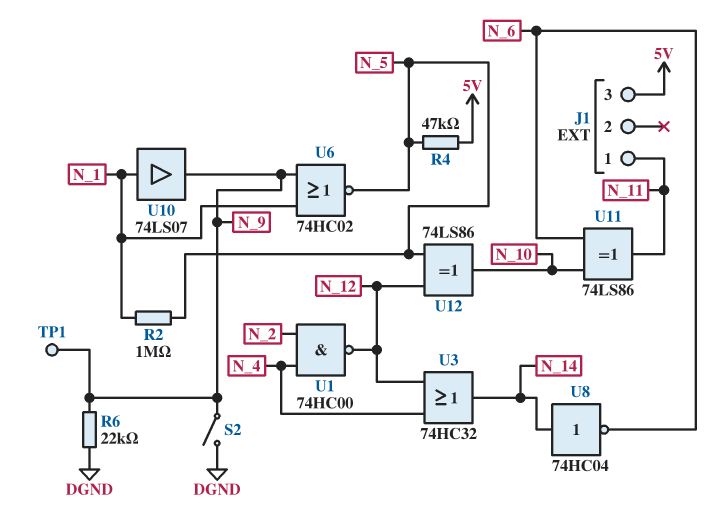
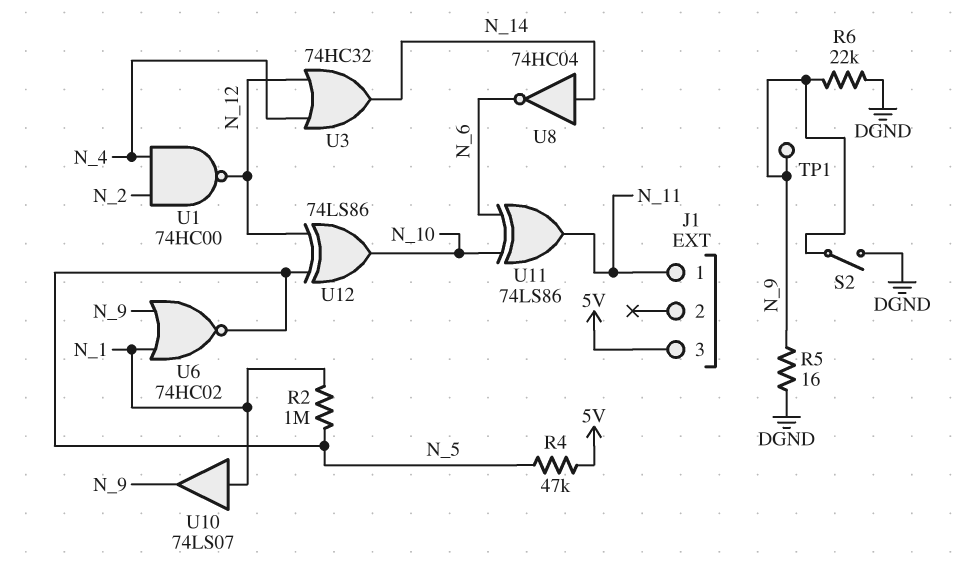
R5: none -> 16 (DGND, N_9)

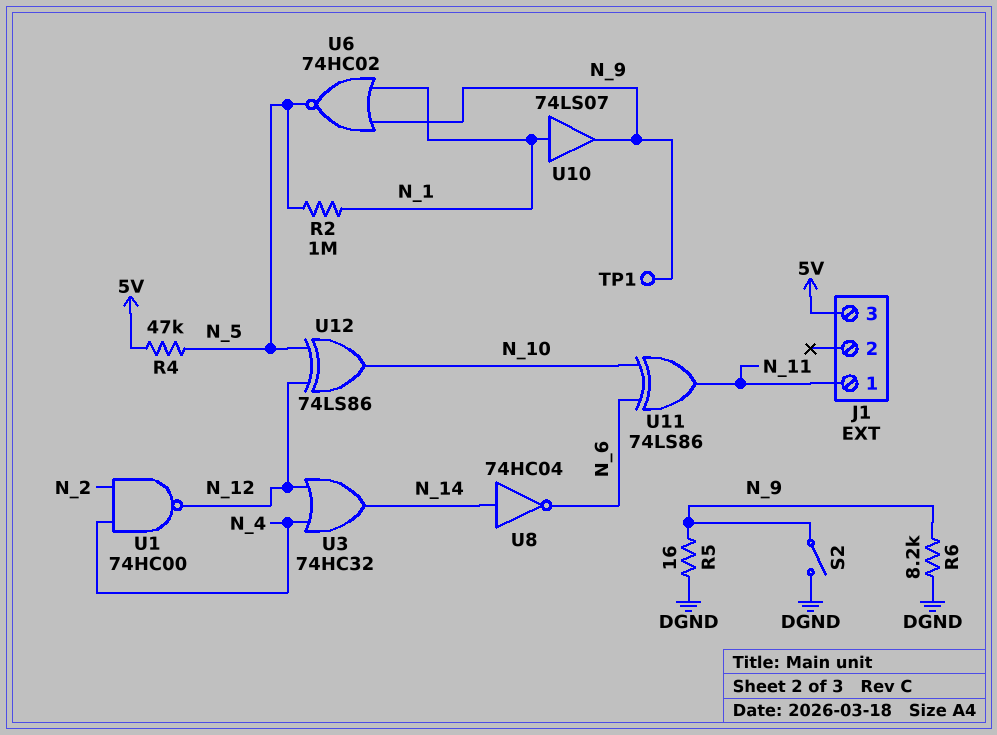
R6: 22k (DGND, N_9) -> 8.2k (DGND, N_9)

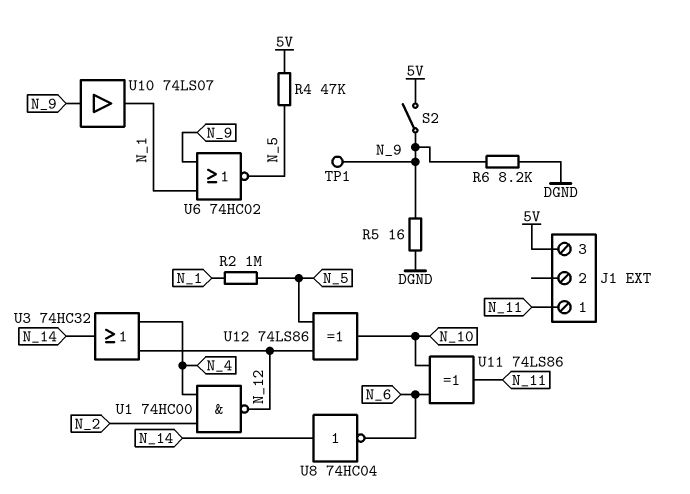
S2: switch (DGND, N_9) -> switch (5V, N_9)
U10: buffer 74LS07 (in N_1, out N_9) -> buffer 74LS07 (in N_9, out N_1)

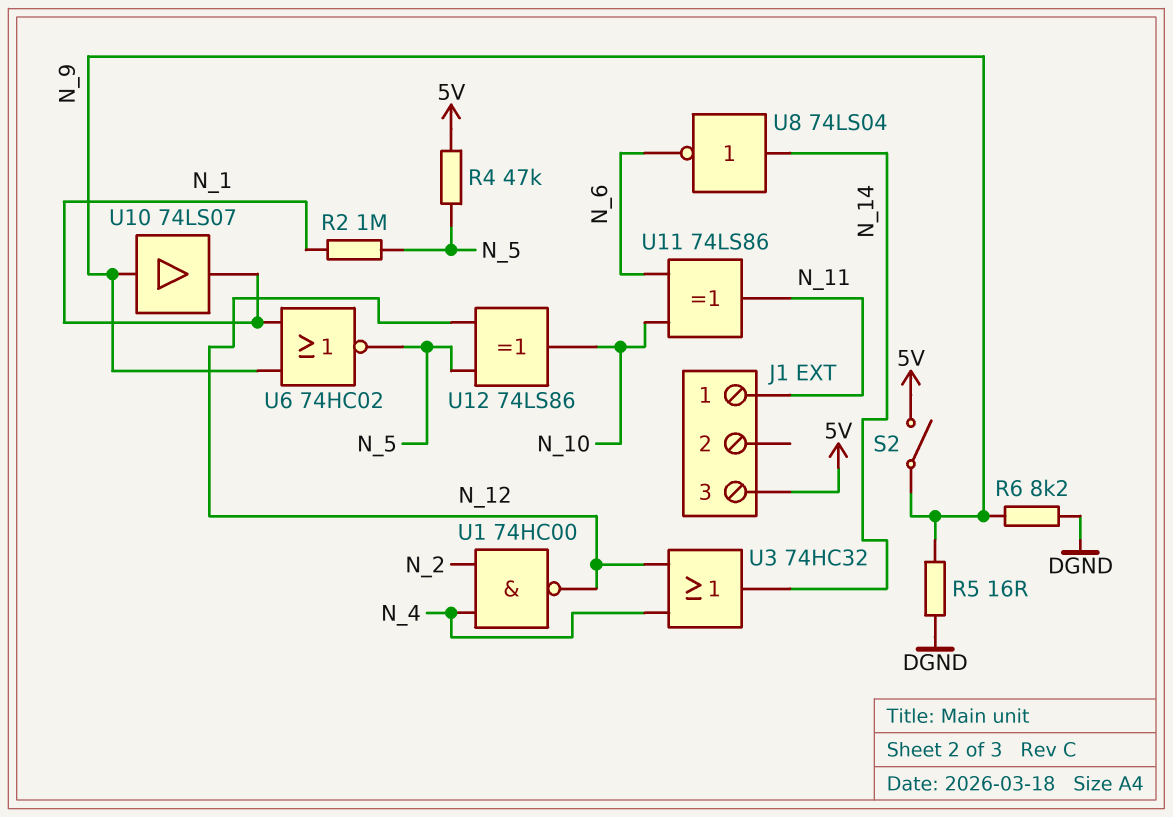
TP1: test point (N_9) -> none
U8: NOT 74HC04 (in N_14, out N_6) -> NOT 74LS04 (in N_14, out N_6)

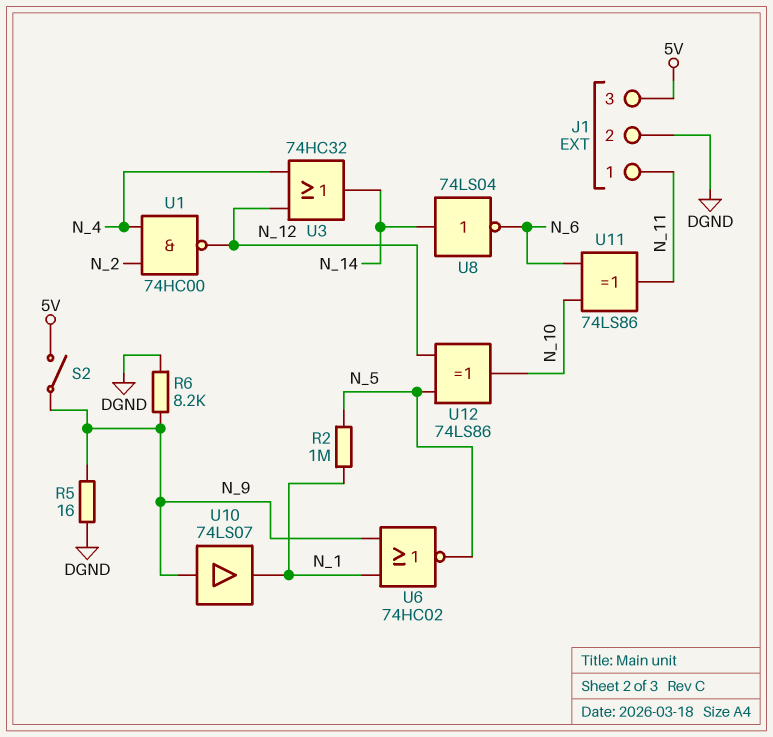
J1 pin 2: none -> DGND
R4: 47k (5V, N_5) -> none

